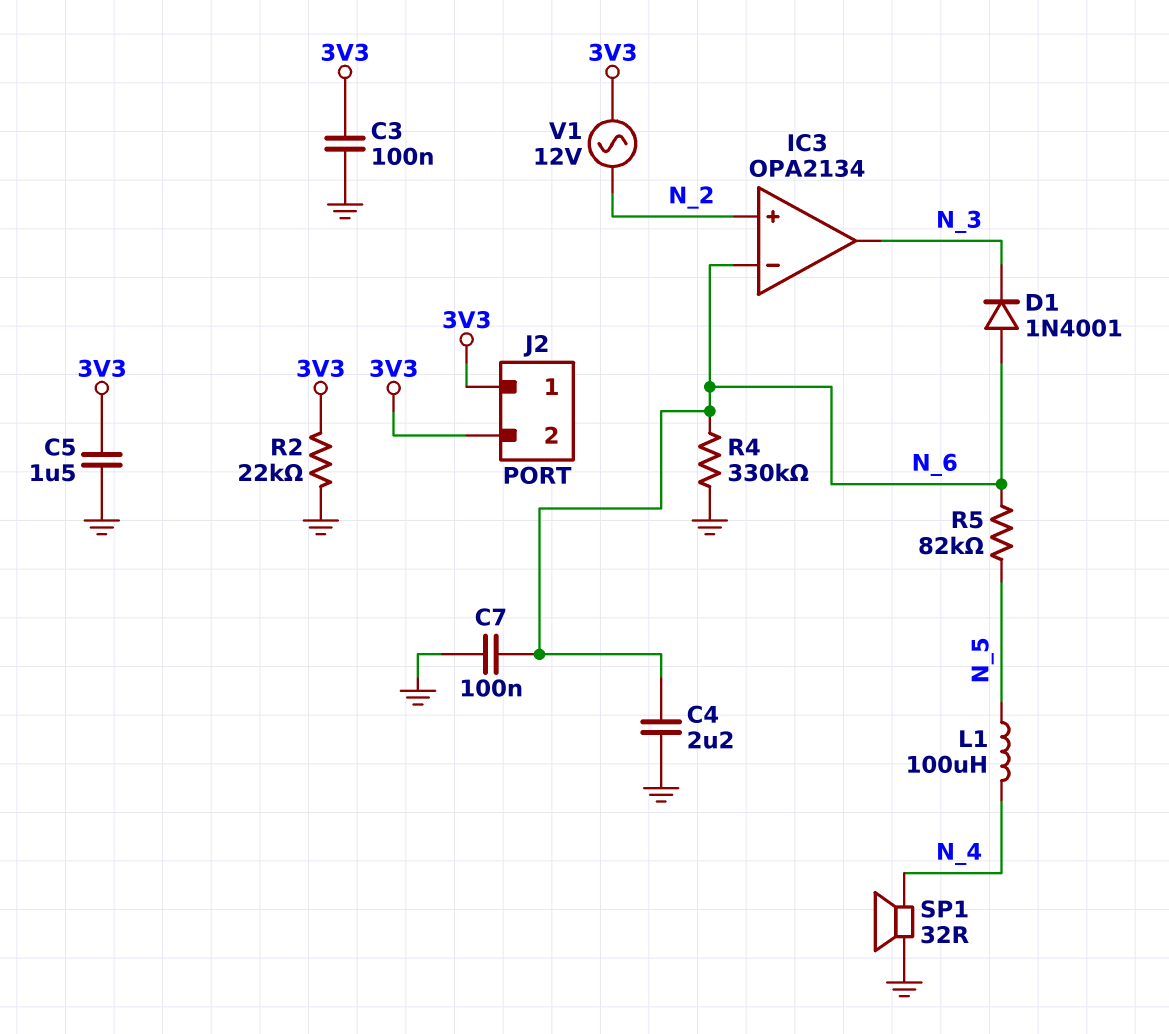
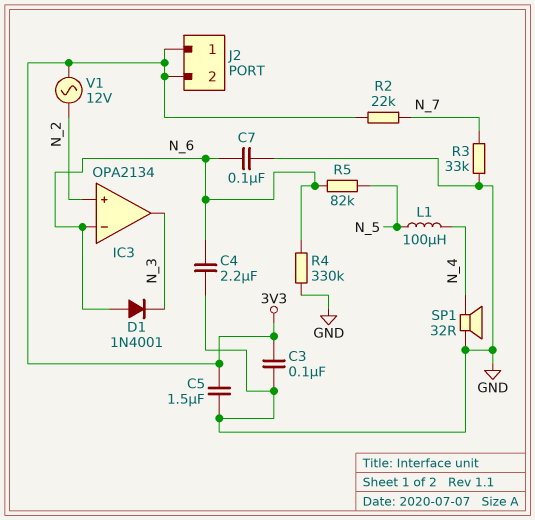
R2: 22k (3V3, GND) -> 22k (3V3, N_7)
R3: none -> 33k (GND, N_7)

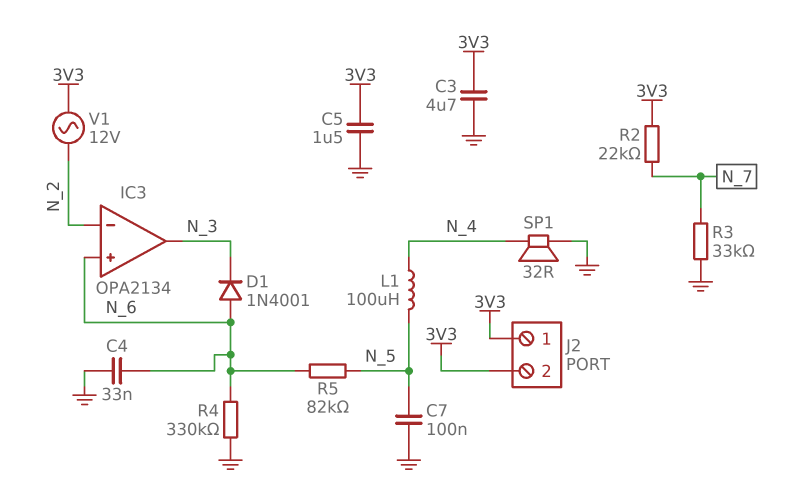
C3: 100nF (3V3, GND) -> 4.7uF (3V3, GND)
C4: 2.2uF (GND, N_6) -> 33nF (GND, N_6)
C7: 100nF (GND, N_6) -> 100nF (GND, N_5)
IC3 pin in+: N_2 -> N_6
IC3 pin in-: N_6 -> N_2

